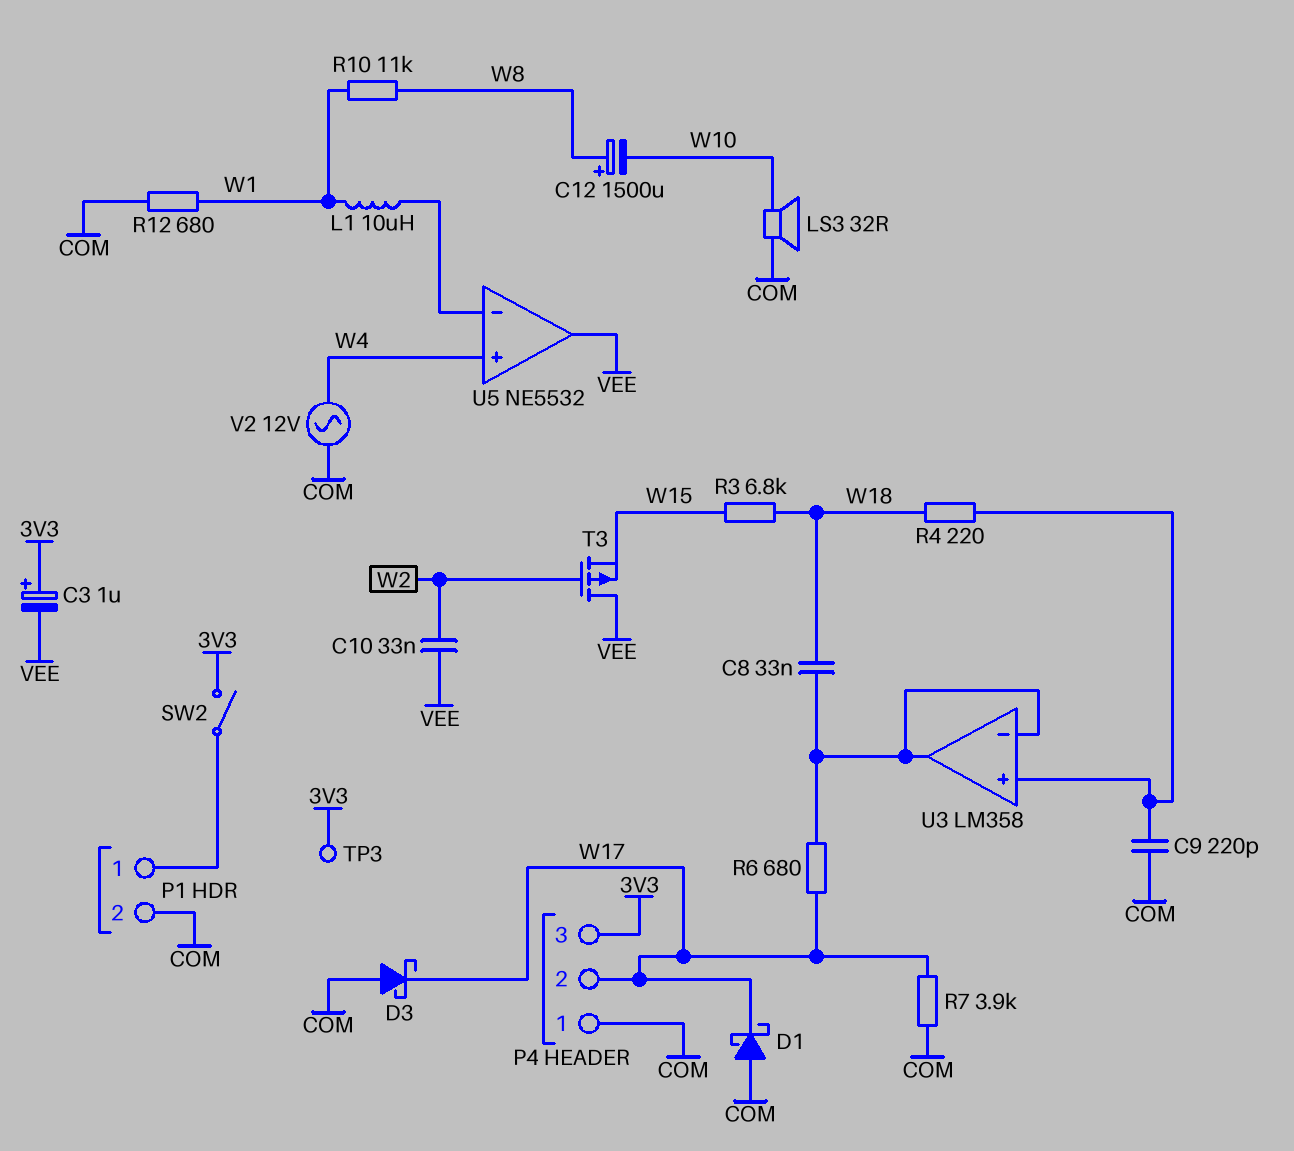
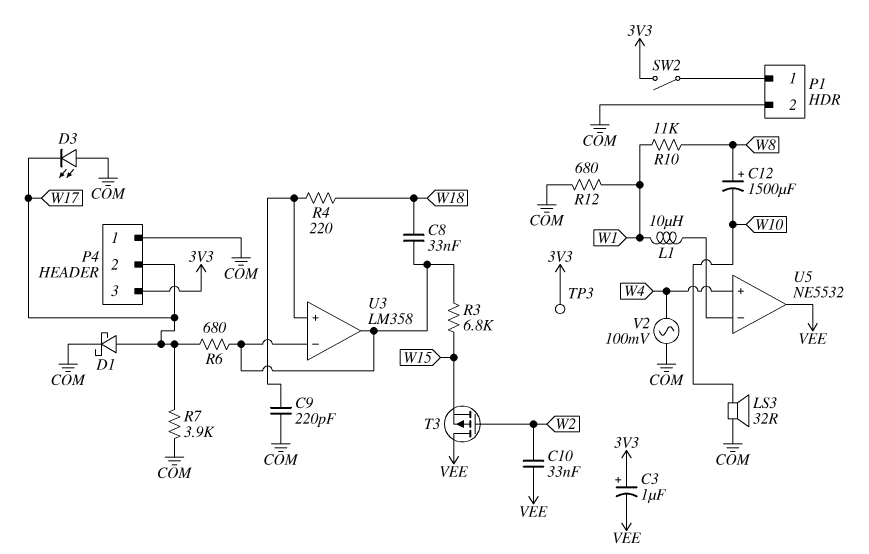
D1: schottky (A COM, K W17) -> schottky (A W17, K COM)
D3: schottky (A COM, K W17) -> LED (A COM, K W17)
R3: 6.8k (W15, W18) -> 6.8k (U3/in-, W15)
V2: AC 12V (COM, W4) -> AC 100mV (COM, W4)

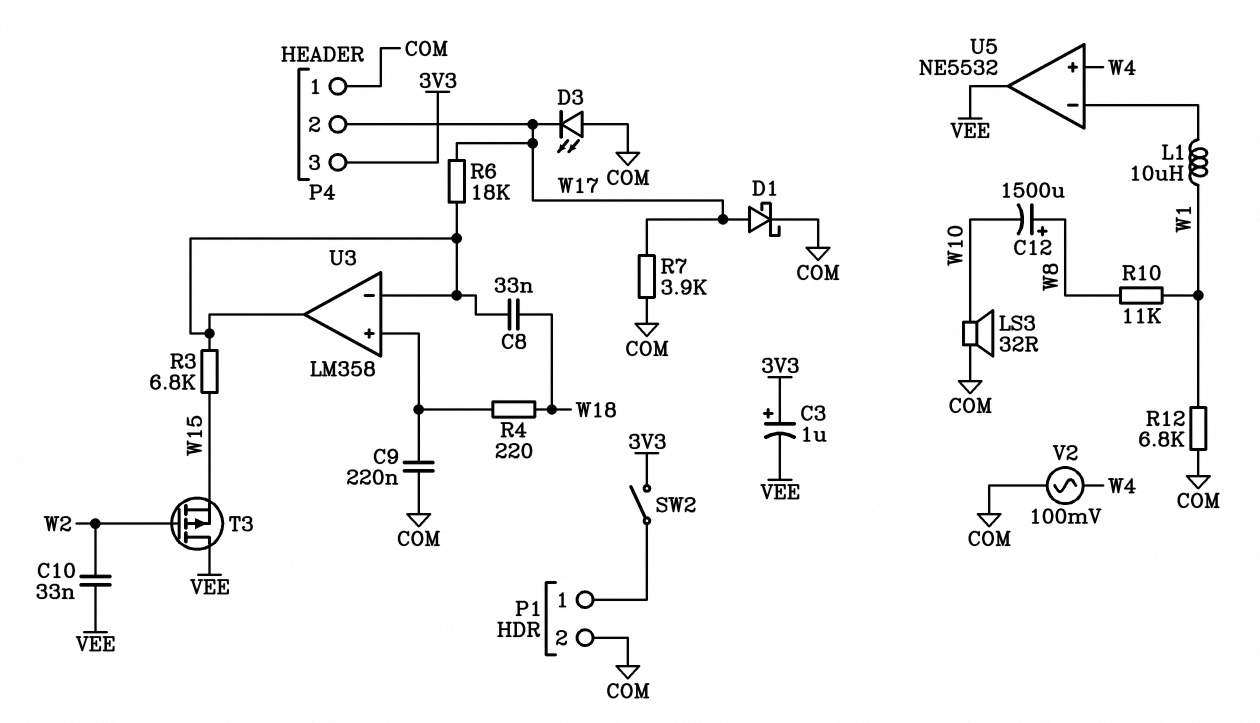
C9: 220pF (COM, U3/in+) -> 220nF (COM, U3/in+)
R6: 680 (U3/in-, W17) -> 18k (U3/in-, W17)
R12: 680 (COM, W1) -> 6.8k (COM, W1)
TP3: test point (3V3) -> none

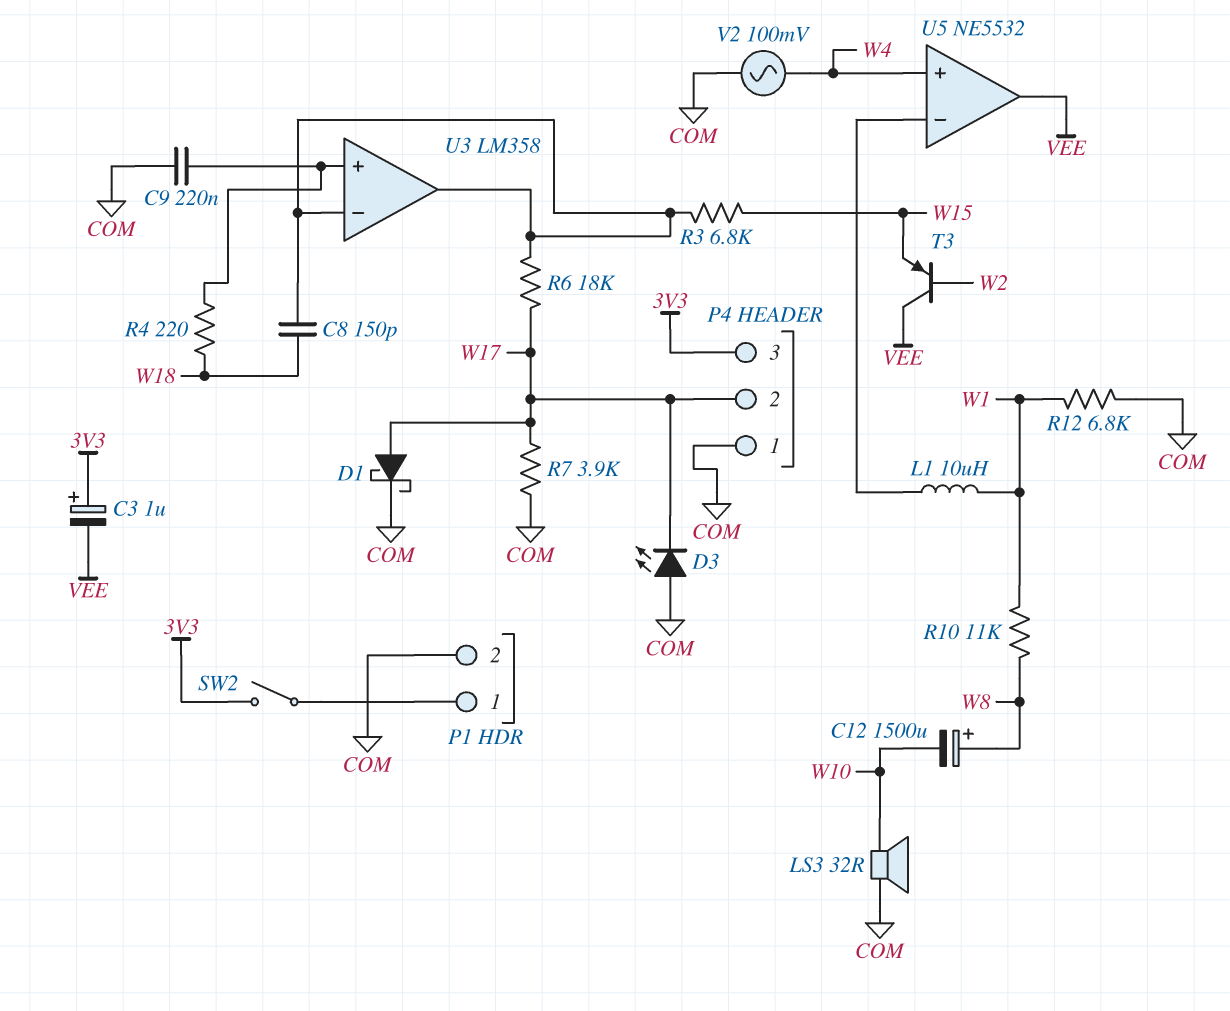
C8: 33nF (U3/in-, W18) -> 150pF (U3/in-, W18)
C10: 33nF (VEE, W2) -> none
T3: PMOS (G W2, D VEE, S W15) -> PNP (B W2, C VEE, E W15)

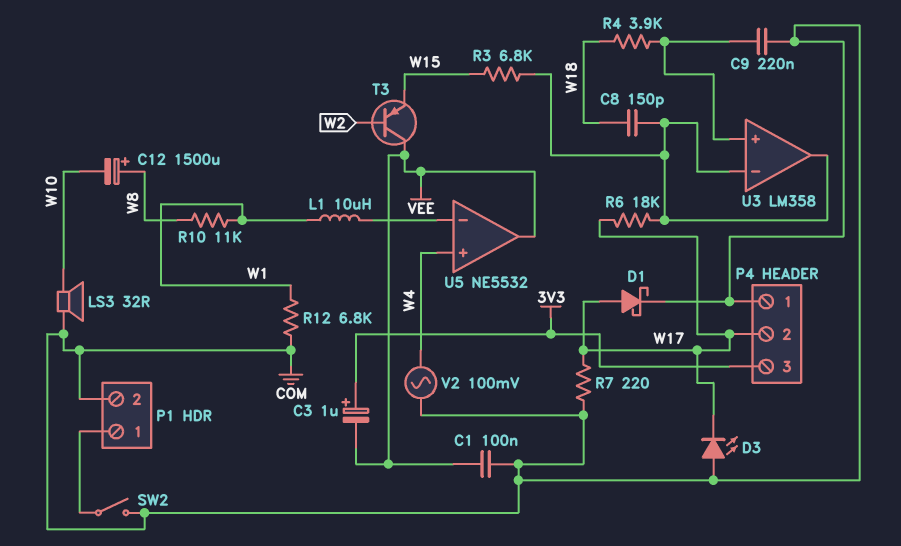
C1: none -> 100nF (COM, VEE)
R4: 220 (U3/in+, W18) -> 3.9k (U3/in+, W18)
R7: 3.9k (COM, W17) -> 220 (COM, W17)
SW2: switch (3V3, P1/1) -> switch (COM, P1/1)

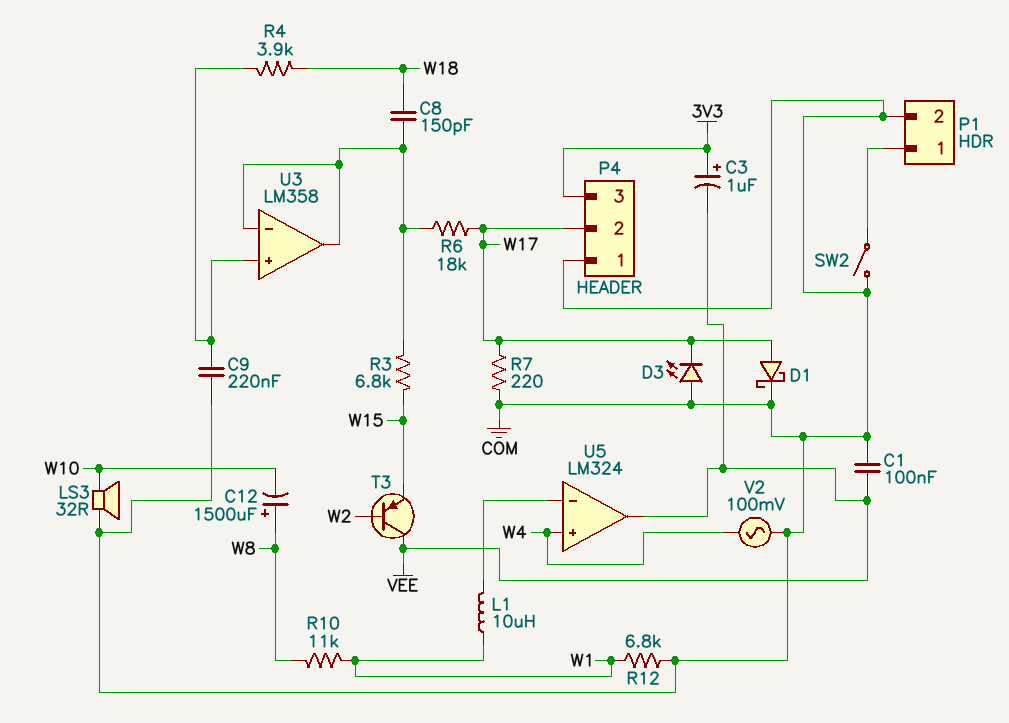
U5: NE5532 -> LM324

